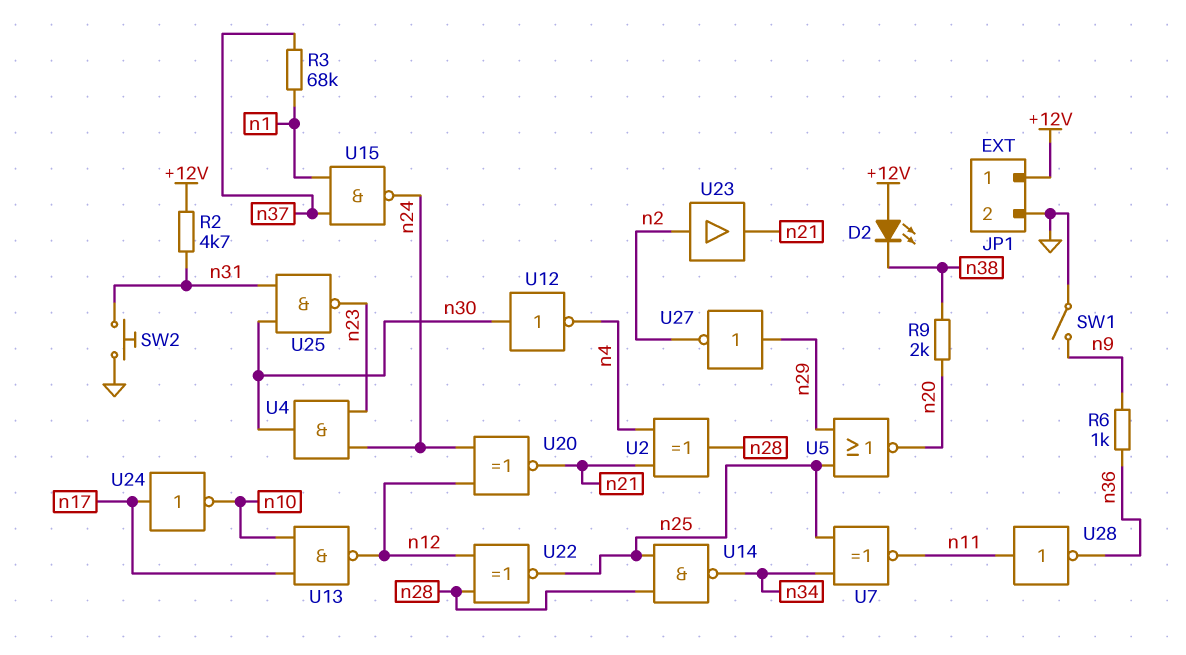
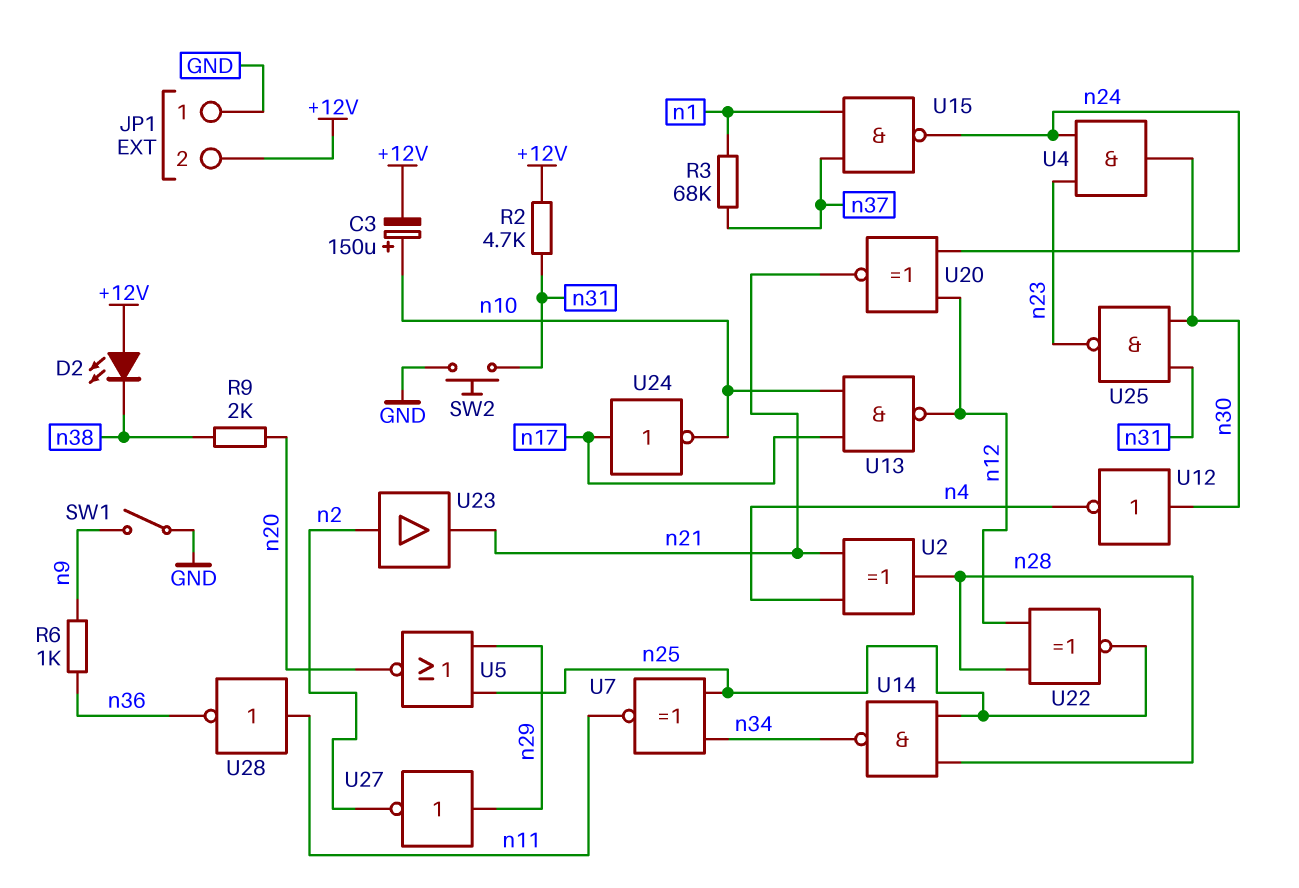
C3: none -> 150uF (plus n10, minus +12V)
JP1 pin 1: +12V -> GND
JP1 pin 2: GND -> +12V

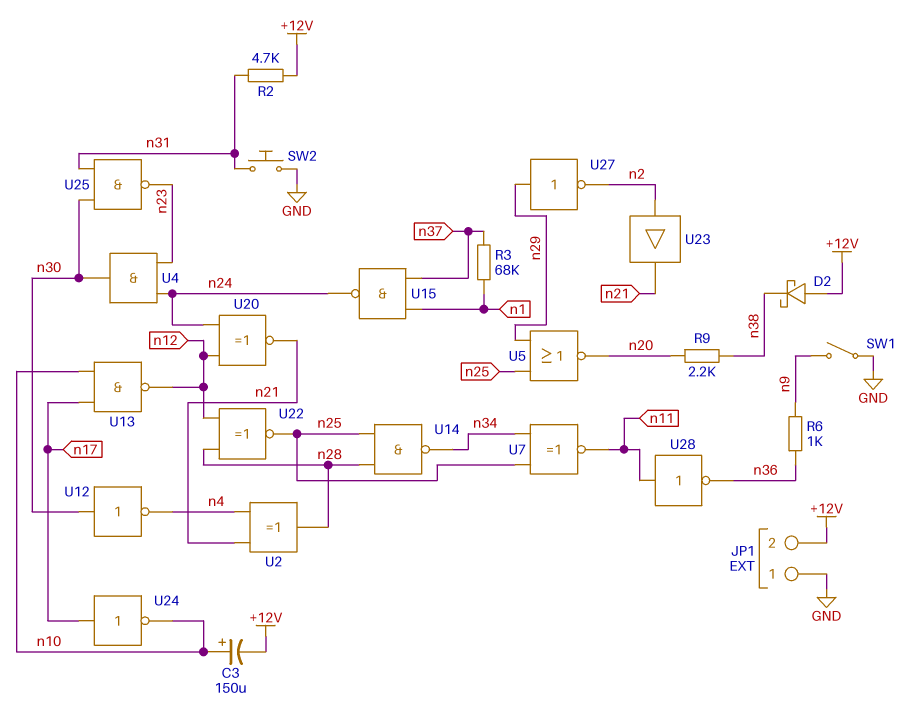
D2: LED (A +12V, K n38) -> schottky (A +12V, K n38)
R9: 2k (n20, n38) -> 2.2k (n20, n38)

